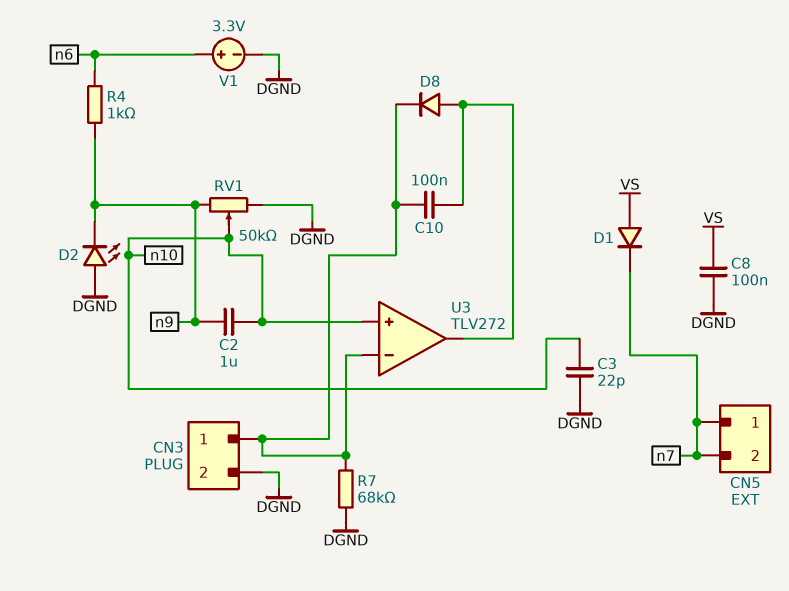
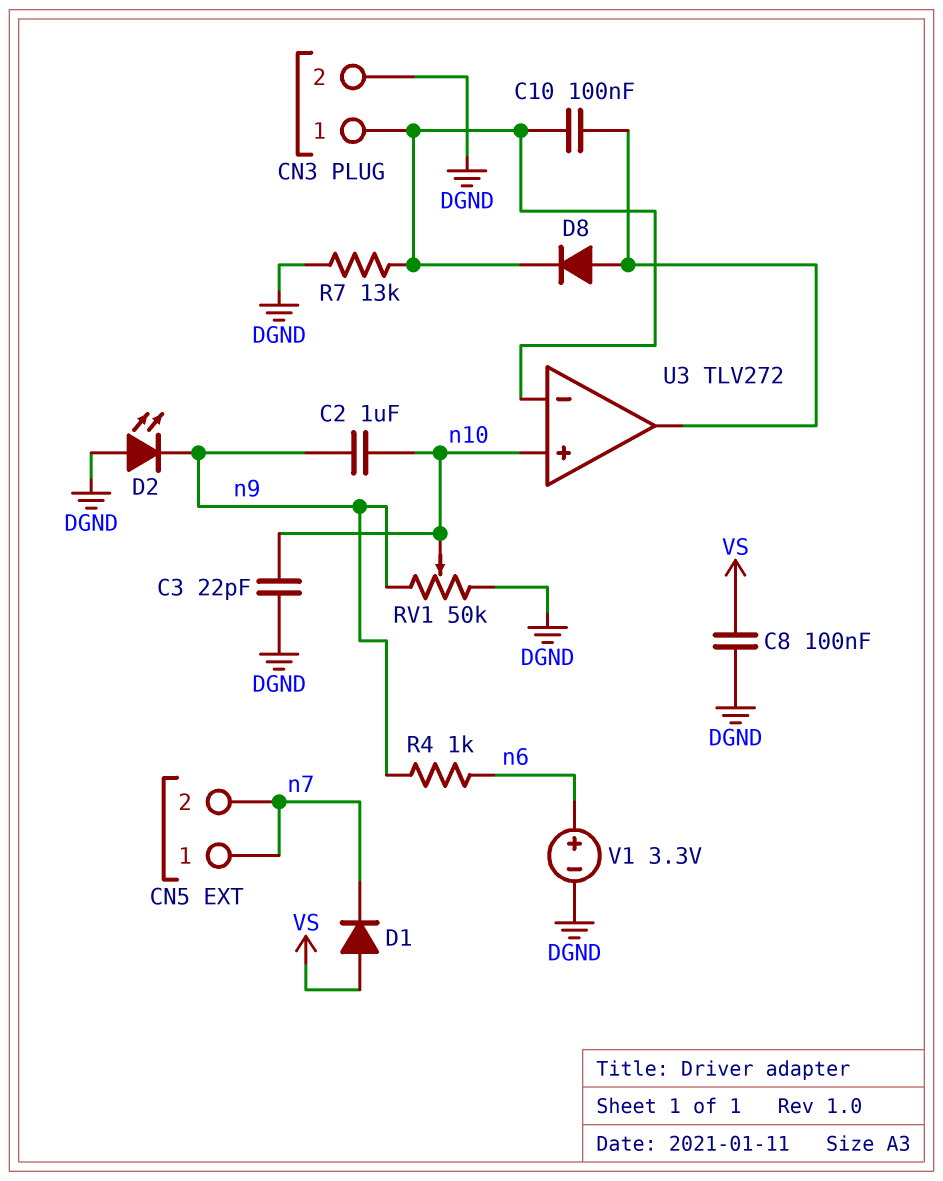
R7: 68k (CN3/1, DGND) -> 13k (CN3/1, DGND)

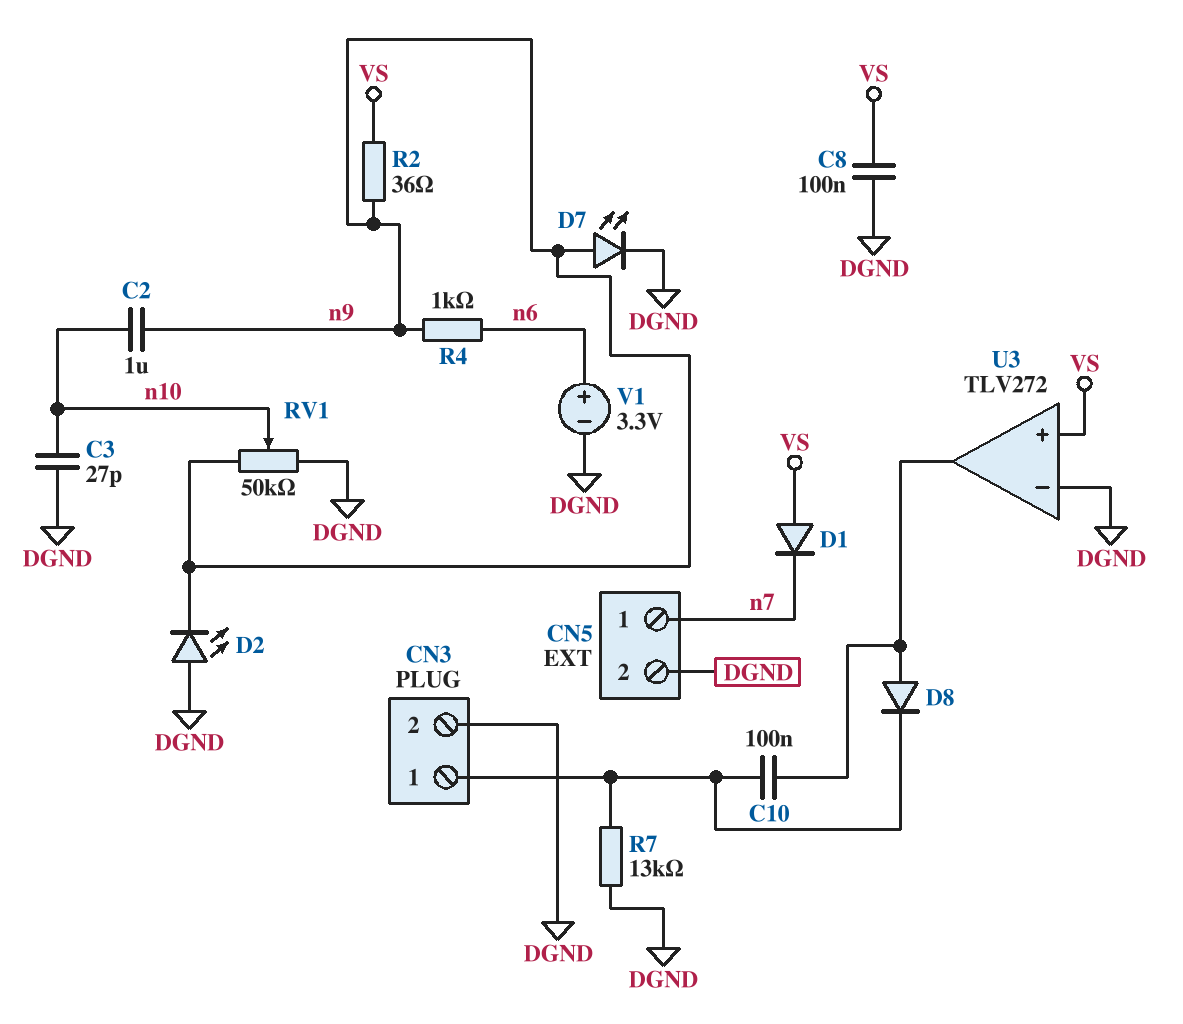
C3: 22pF (DGND, n10) -> 27pF (DGND, n10)
CN5 pin 2: n7 -> DGND
D7: none -> LED (A n9, K DGND)
R2: none -> 36 (VS, n9)
U3 pin in+: n10 -> VS
U3 pin in-: CN3/1 -> DGND

